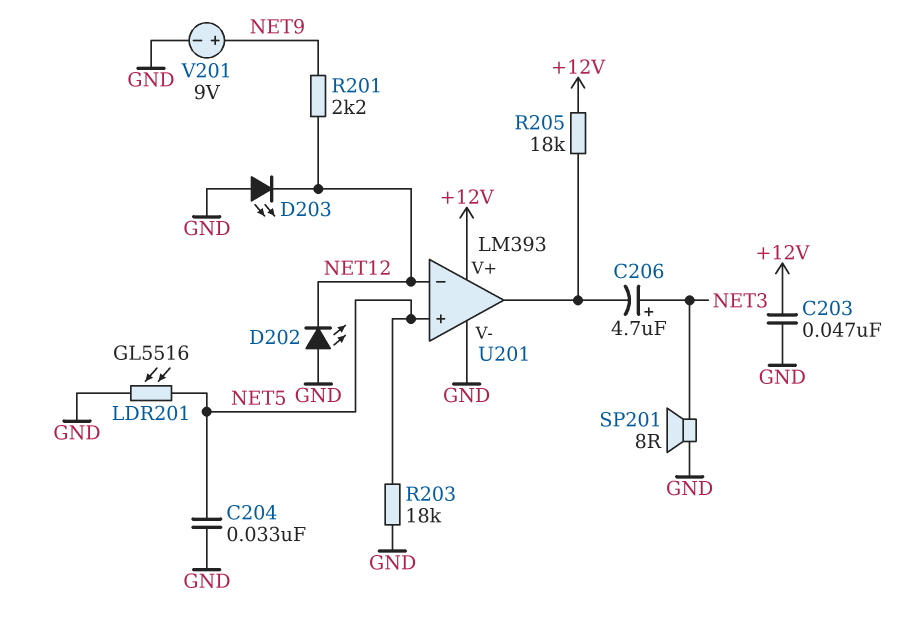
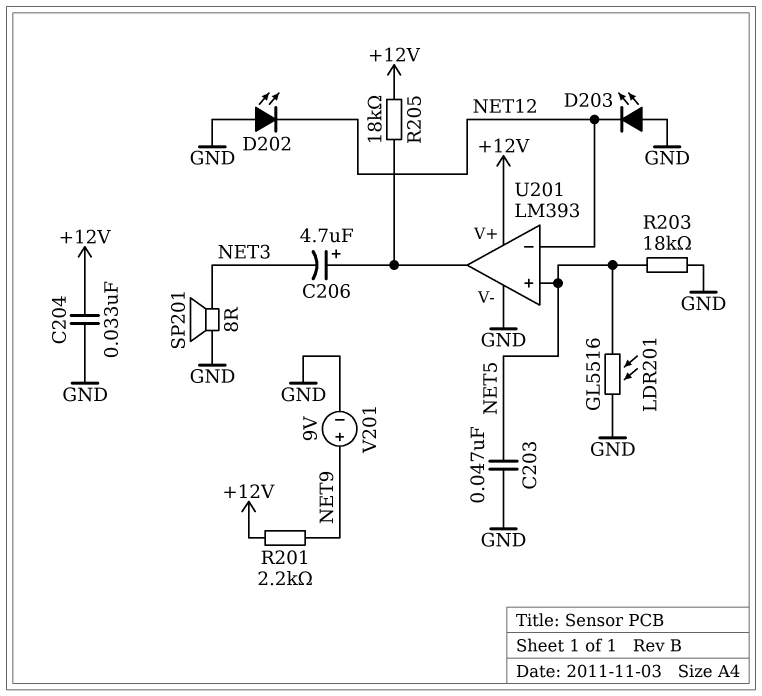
C203: 47nF (+12V, GND) -> 47nF (GND, NET5)
C204: 33nF (GND, NET5) -> 33nF (+12V, GND)
C206: 4.7uF (plus NET3, minus U201/out) -> 4.7uF (plus U201/out, minus NET3)
R201: 2.2k (NET9, NET12) -> 2.2k (+12V, NET9)

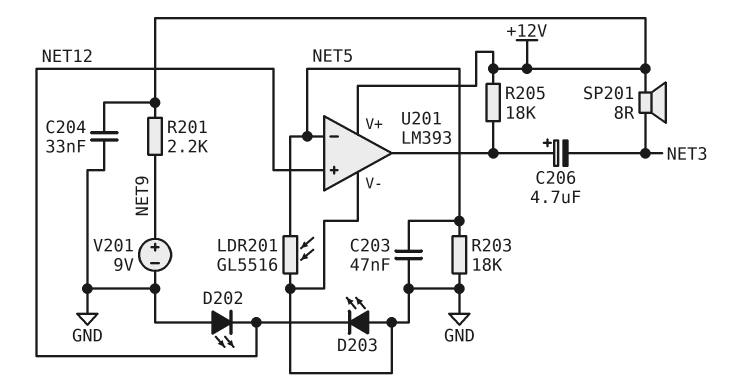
SP201: speaker 8R (GND, NET3) -> speaker 8R (+12V, NET3)
U201 pin in+: NET5 -> NET12
U201 pin in-: NET12 -> NET5

